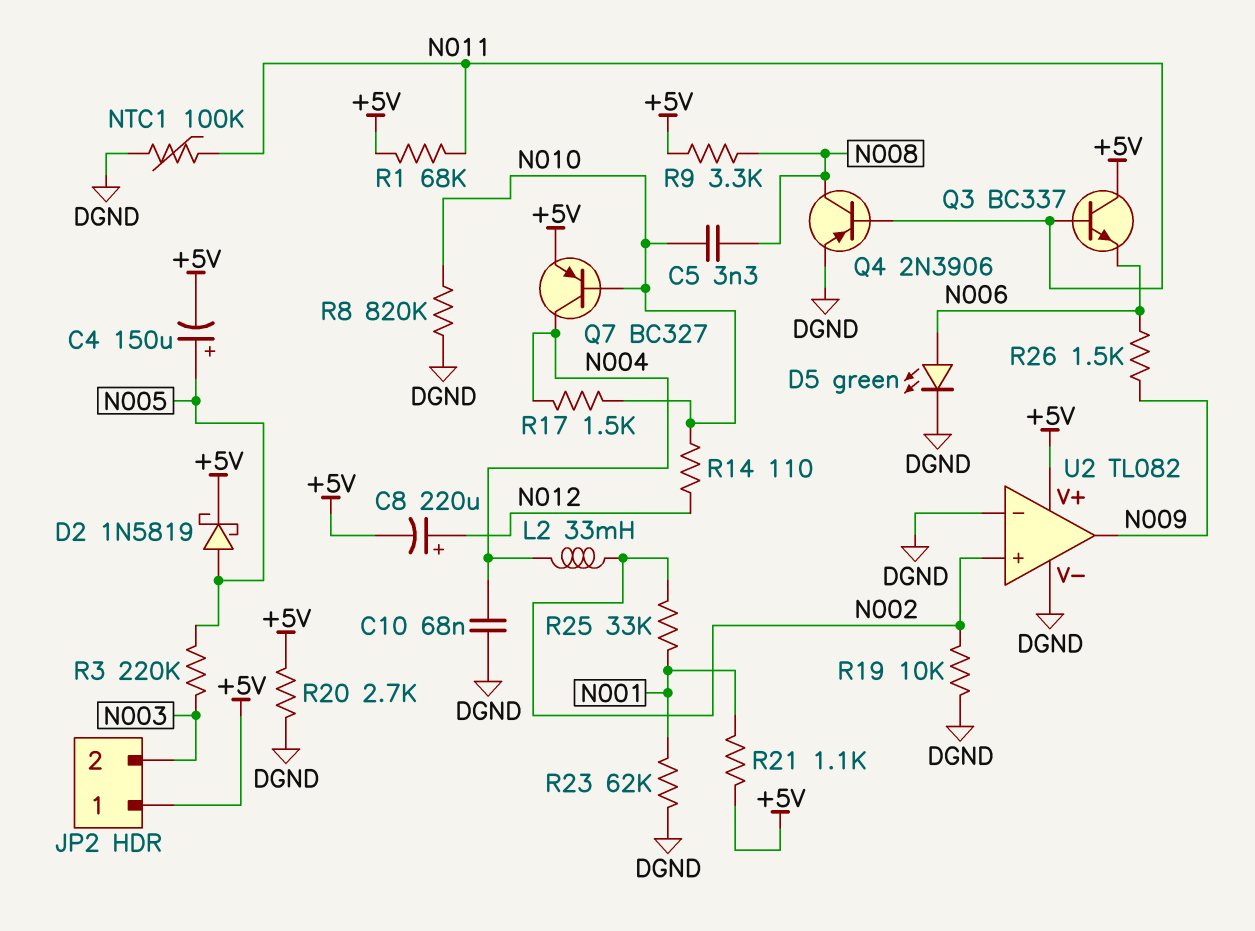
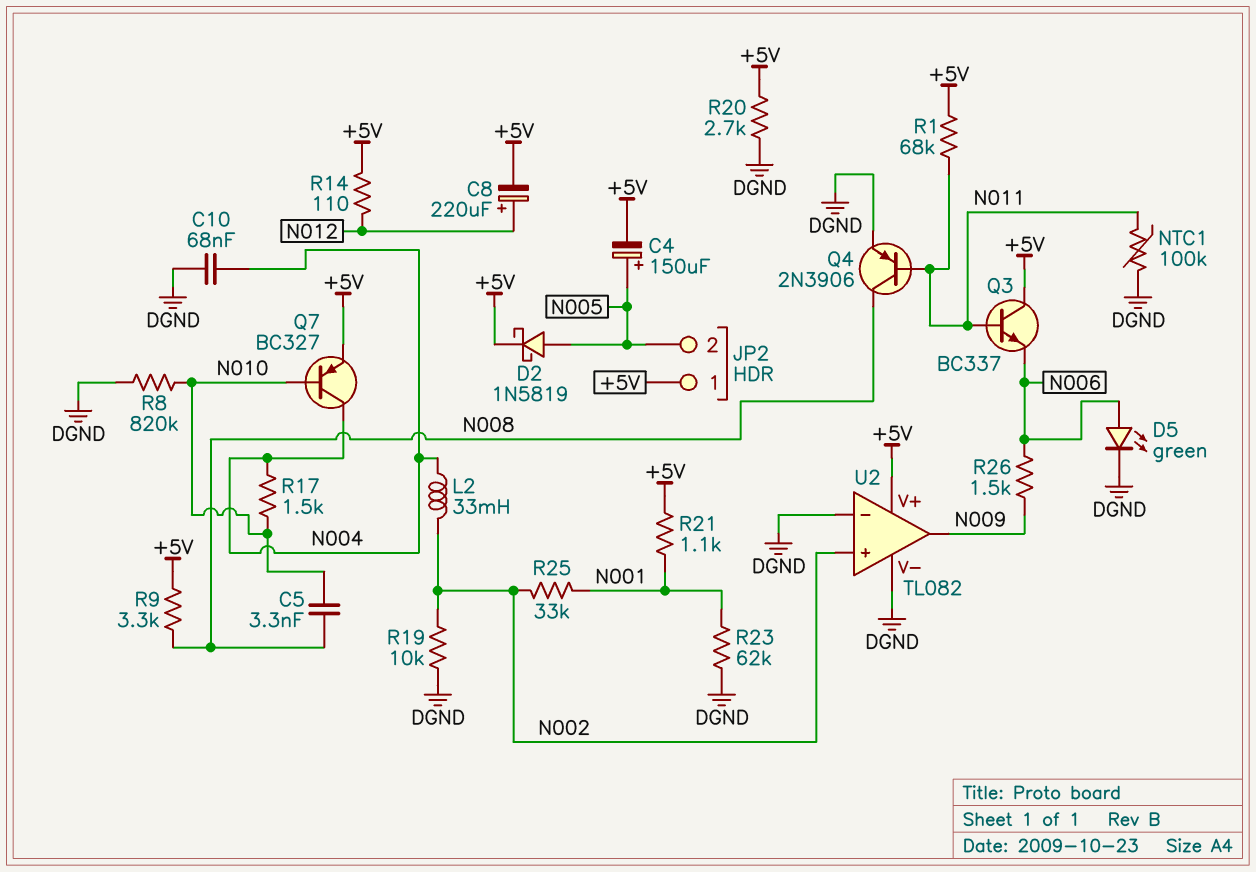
JP2 pin 2: N003 -> N005
R3: 220k (N003, N005) -> none
R14: 110 (N010, N012) -> 110 (+5V, N012)

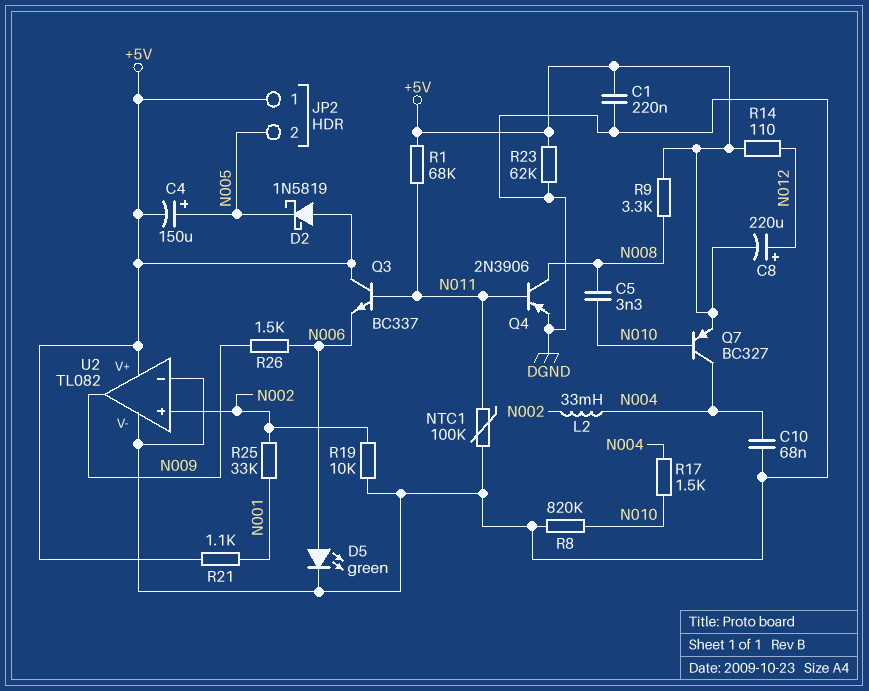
C1: none -> 220nF (+5V, DGND)
D2: schottky 1N5819 (A N005, K +5V) -> schottky 1N5819 (A +5V, K N005)
R20: 2.7k (+5V, DGND) -> none
R23: 62k (DGND, N001) -> 62k (+5V, DGND)

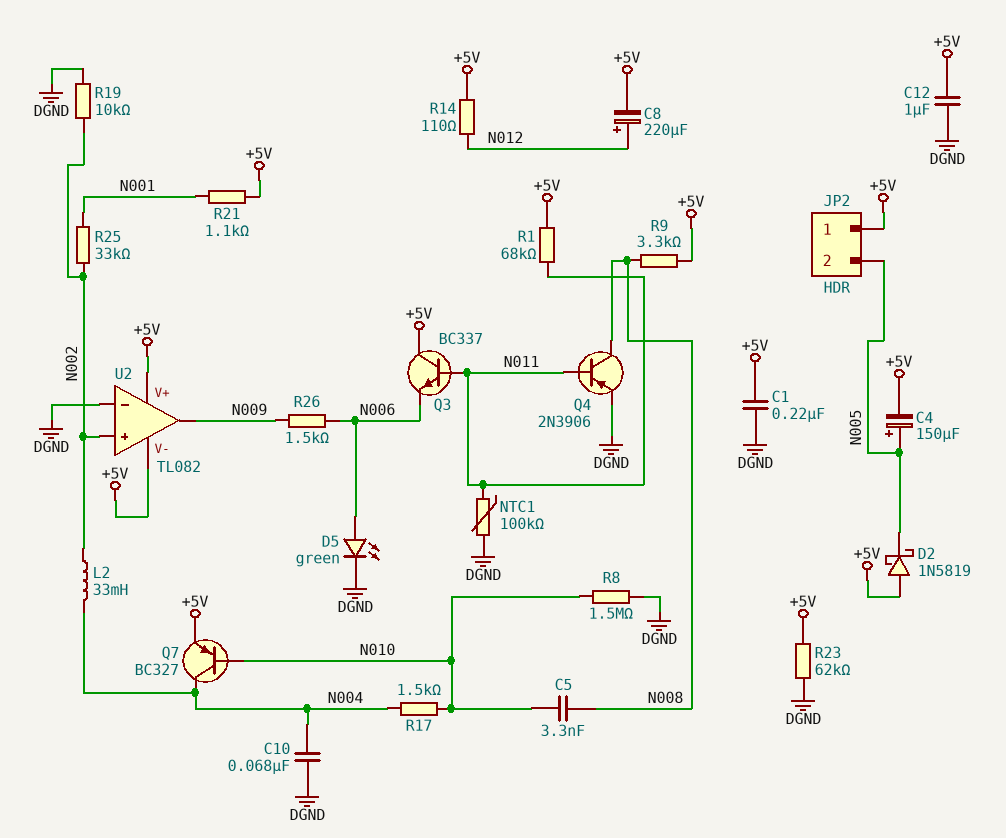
C12: none -> 1uF (+5V, DGND)
R8: 820k (DGND, N010) -> 1.5M (DGND, N010)
U2 pin V-: DGND -> +5V

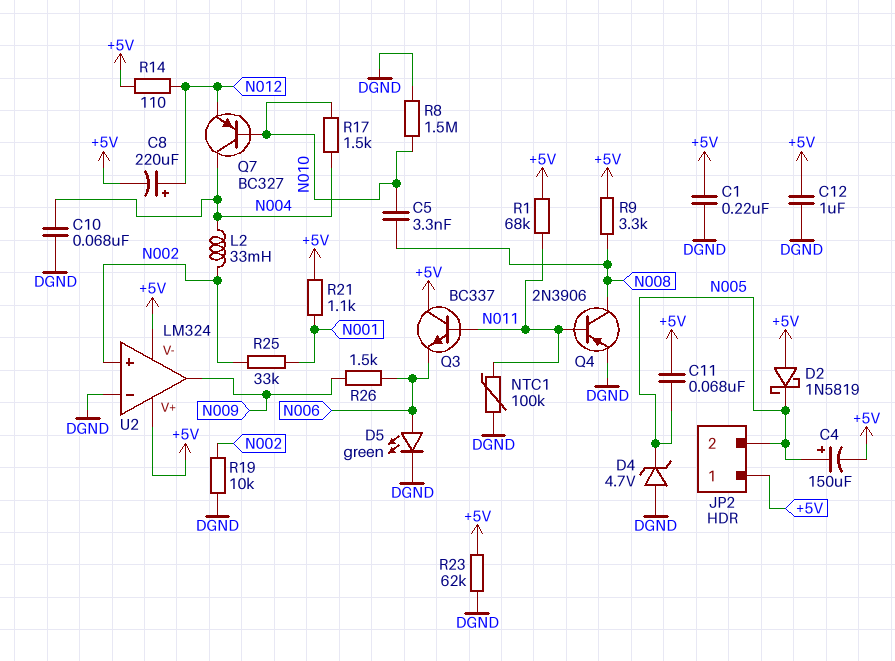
C11: none -> 68nF (+5V, N005)
D4: none -> zener 4.7V (A DGND, K N005)
Q7: PNP BC327 (B N010, C N004, E +5V) -> PNP BC327 (B N010, C N004, E N012)
U2: TL082 -> LM324

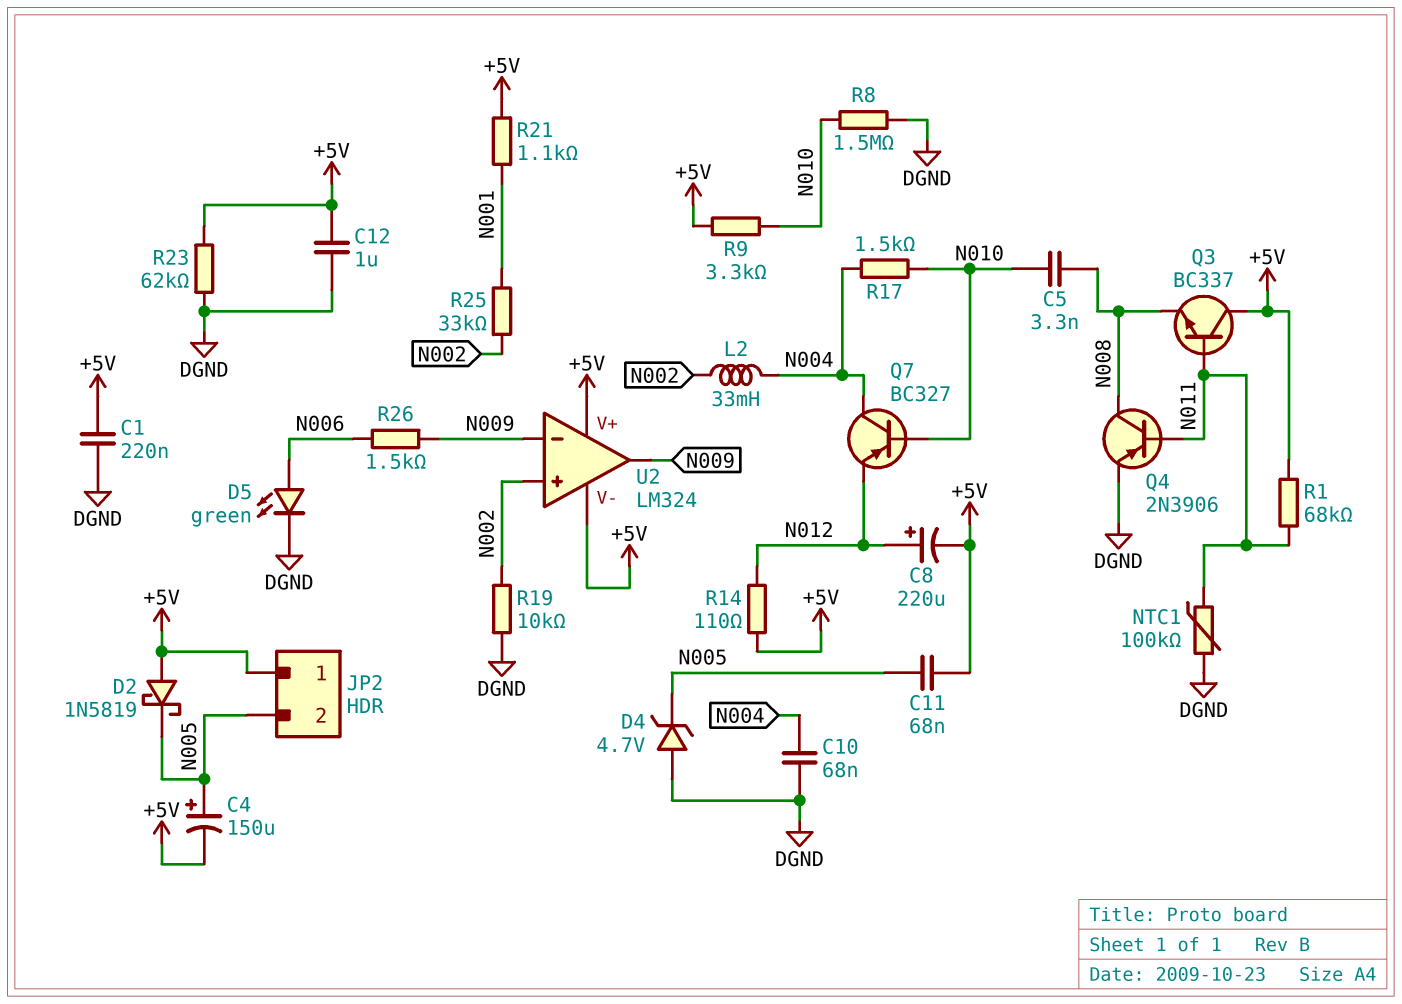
Q3: NPN BC337 (B N011, C +5V, E N006) -> NPN BC337 (B N011, C +5V, E N008)
R9: 3.3k (+5V, N008) -> 3.3k (+5V, N010)
U2 pin in-: DGND -> N009

